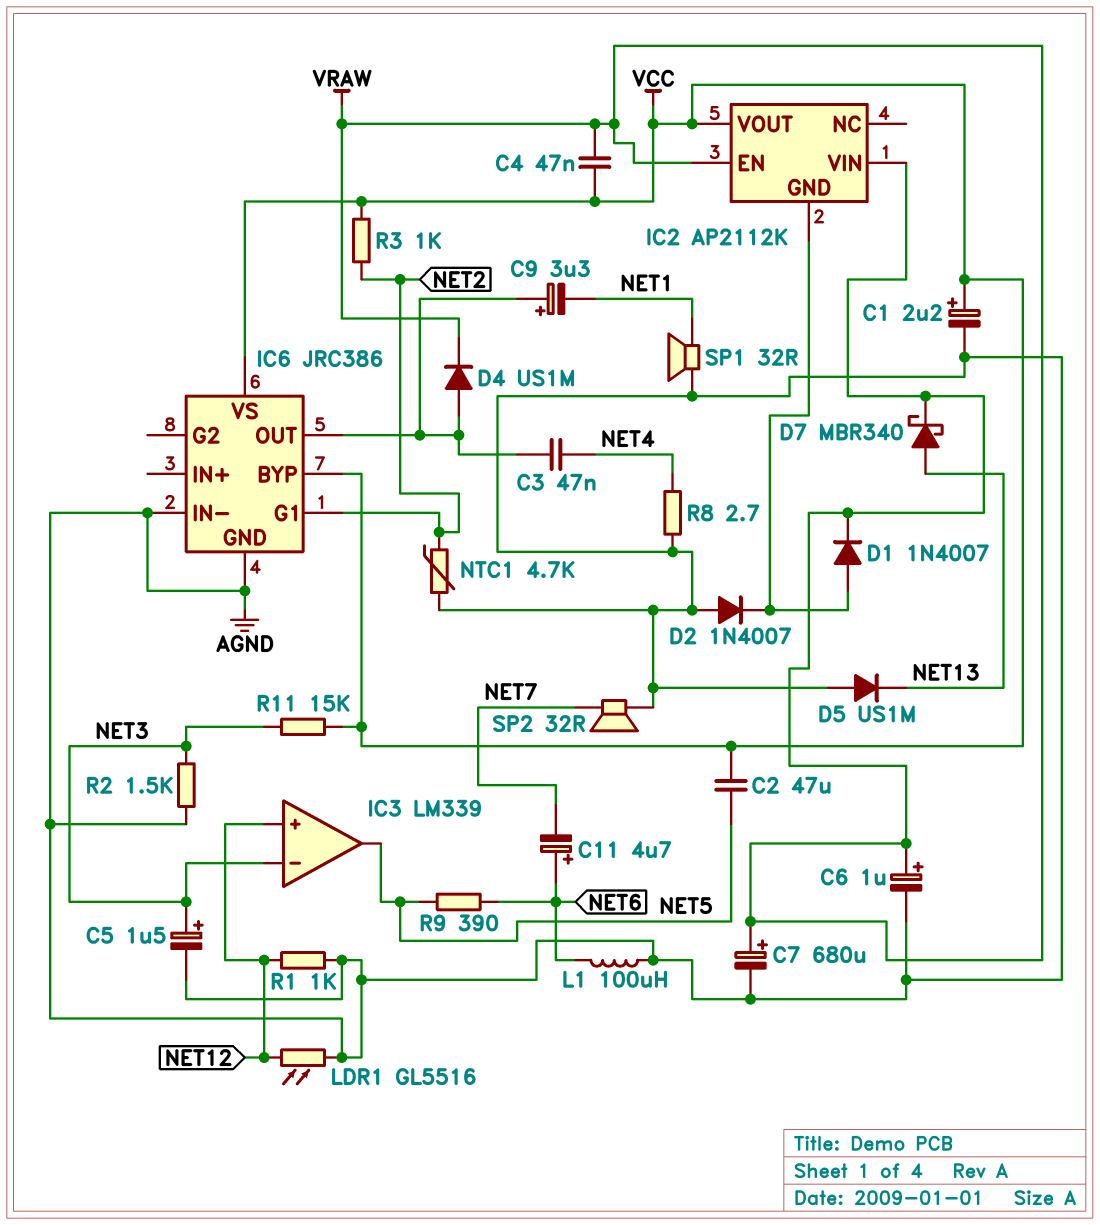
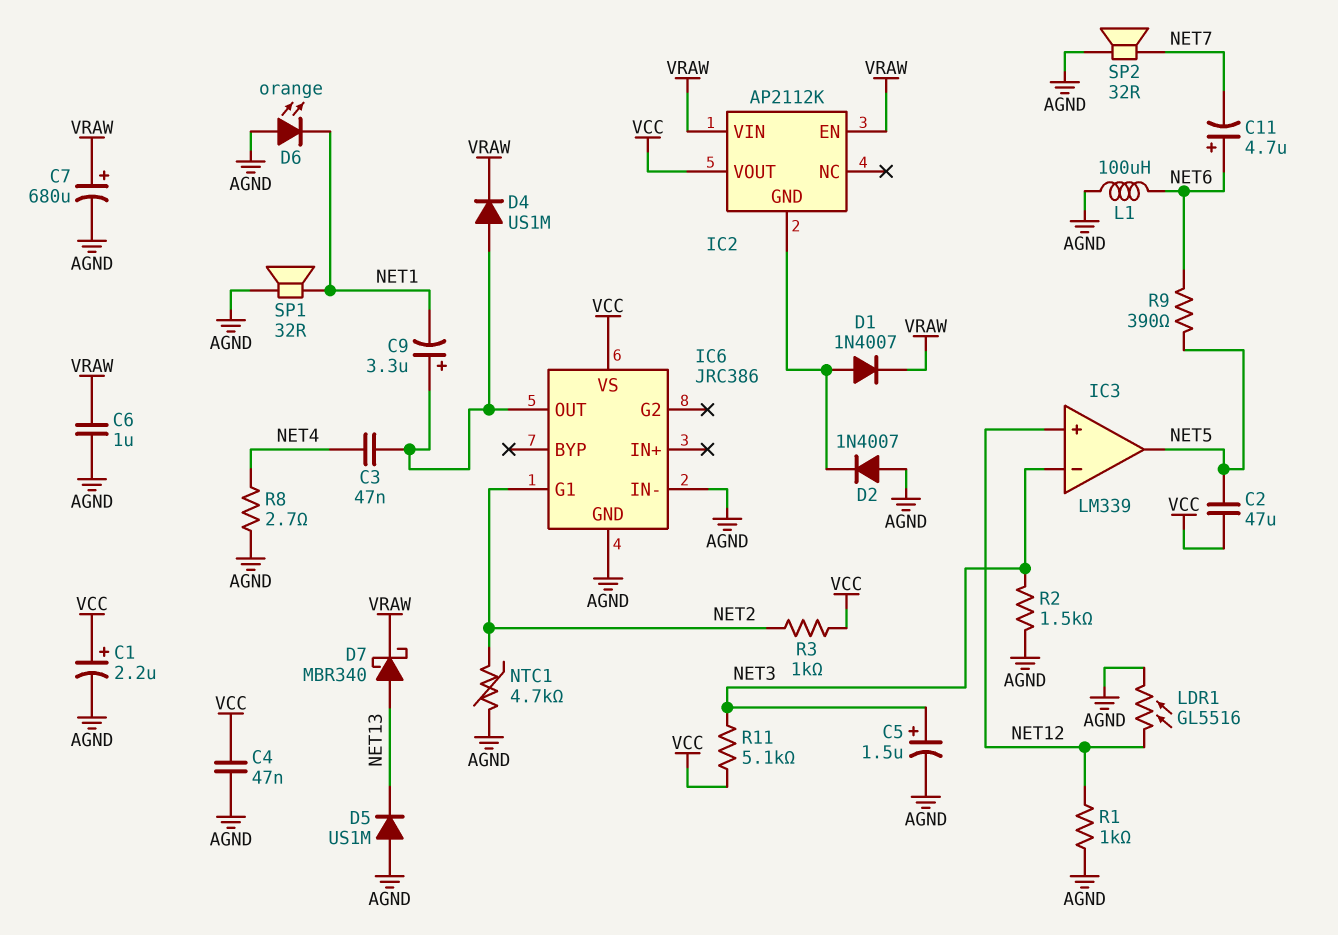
C4: 47nF (VCC, VRAW) -> 47nF (AGND, VCC)
C6: 1uF (plus VRAW, minus AGND) -> 1uF (AGND, VRAW)
D6: none -> LED orange (A AGND, K NET1)
IC6 pin BYP: VCC -> none
R11: 15k (NET3, VCC) -> 5.1k (NET3, VCC)

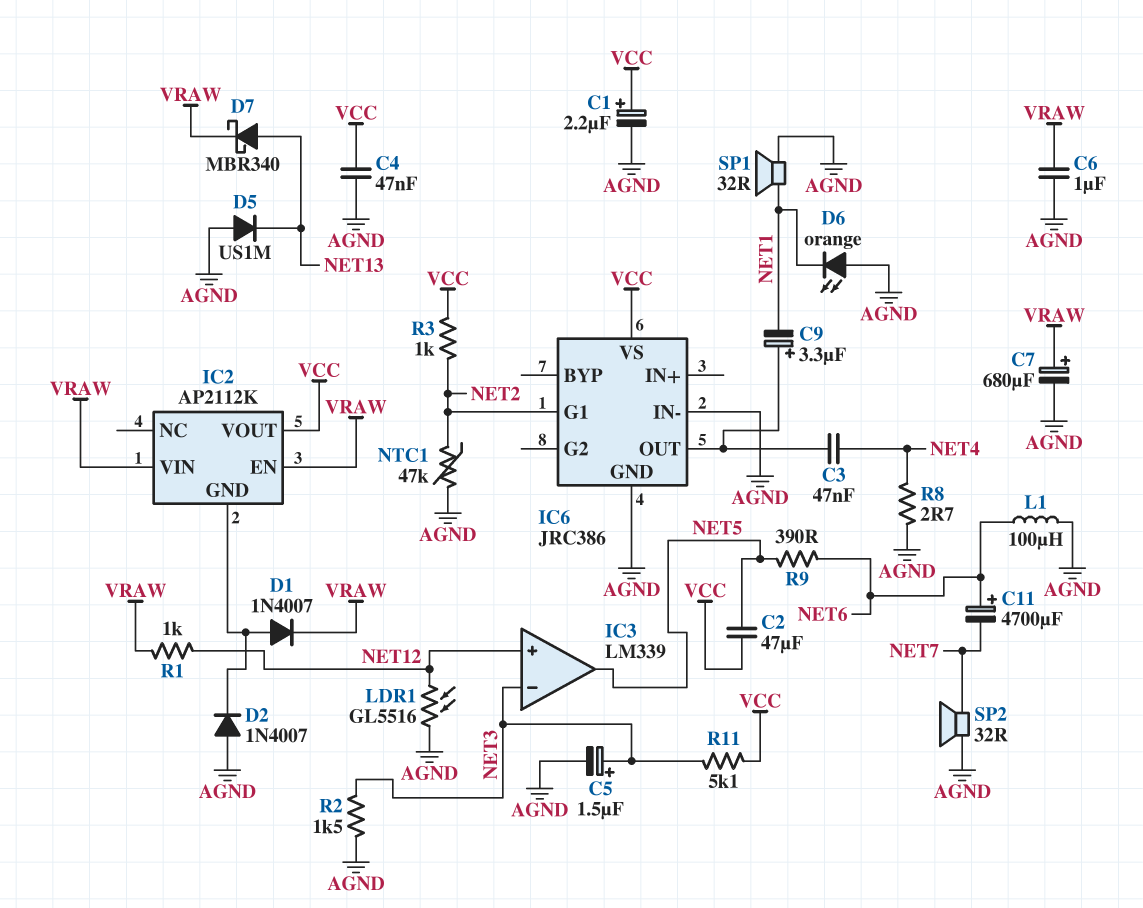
C11: 4.7uF (plus NET6, minus NET7) -> 4700uF (plus NET6, minus NET7)
D4: diode US1M (A IC6/OUT, K VRAW) -> none
NTC1: 4.7k (AGND, NET2) -> 47k (AGND, NET2)
R1: 1k (AGND, NET12) -> 1k (NET12, VRAW)

